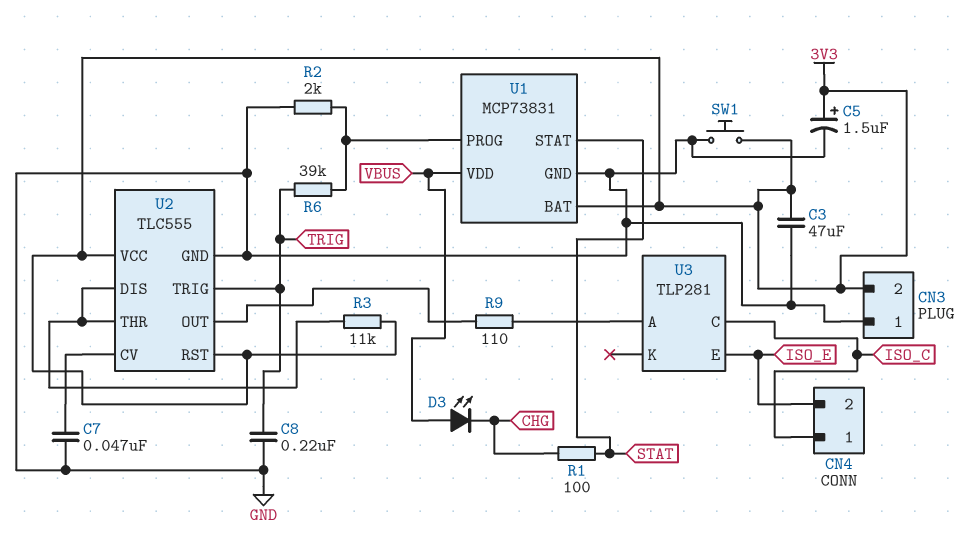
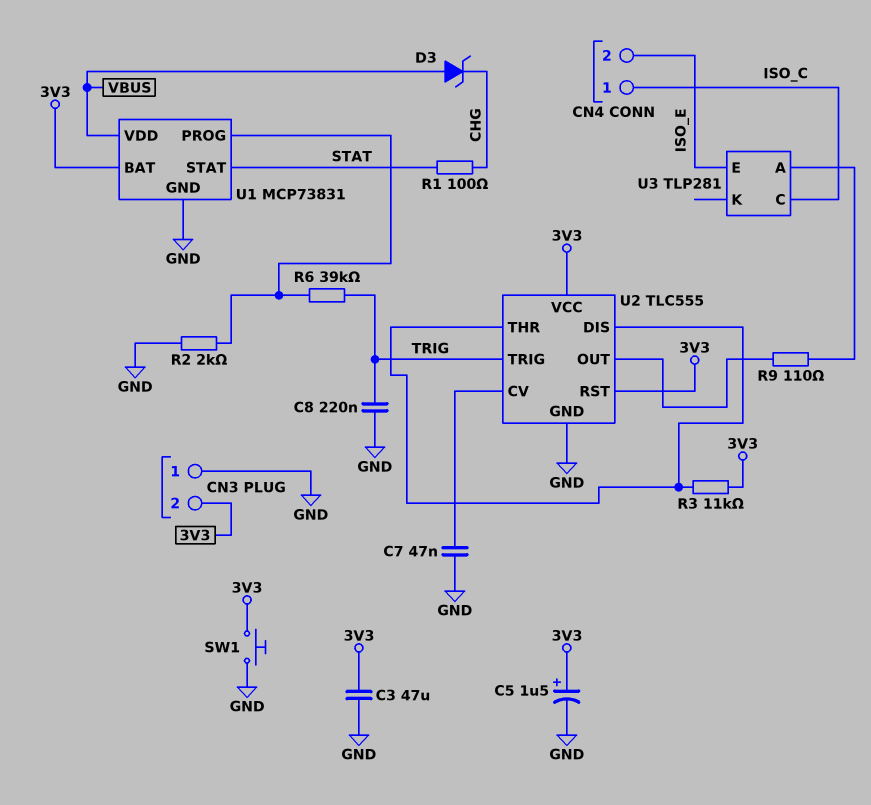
D3: LED (A VBUS, K CHG) -> zener (A VBUS, K CHG)

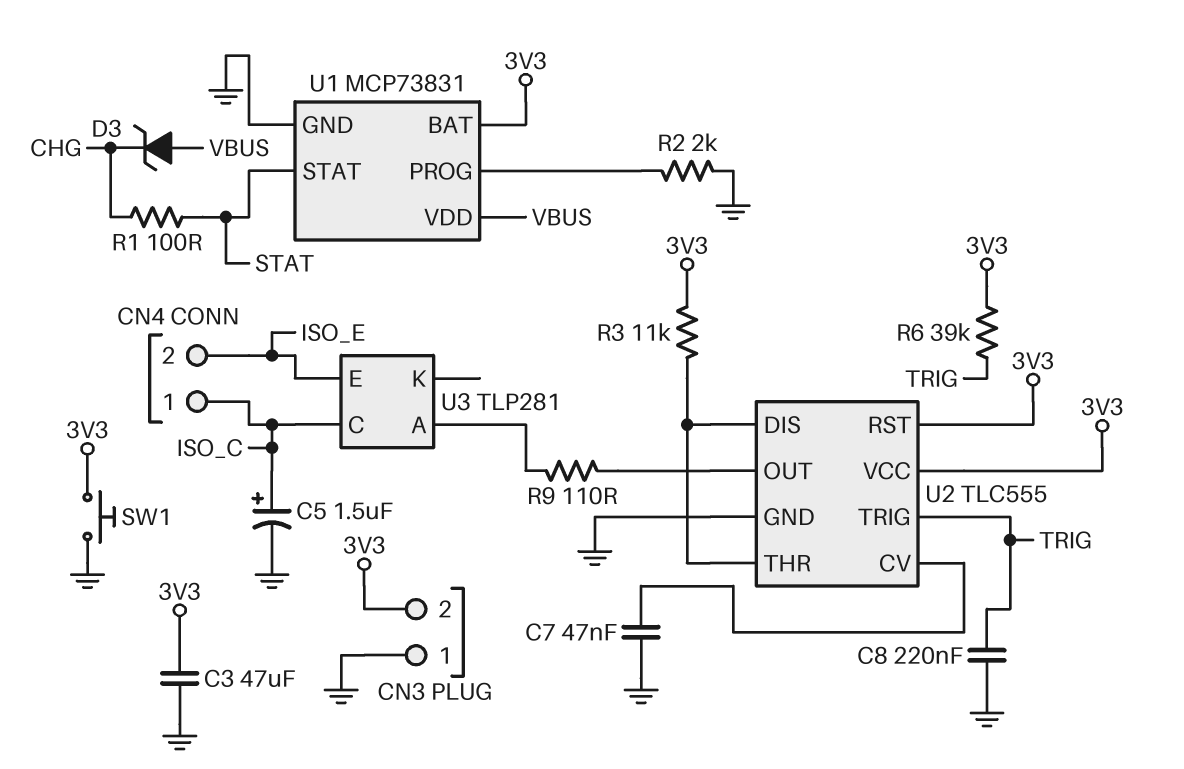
C5: 1.5uF (plus 3V3, minus GND) -> 1.5uF (plus ISO_C, minus GND)
R6: 39k (TRIG, U1/PROG) -> 39k (3V3, TRIG)

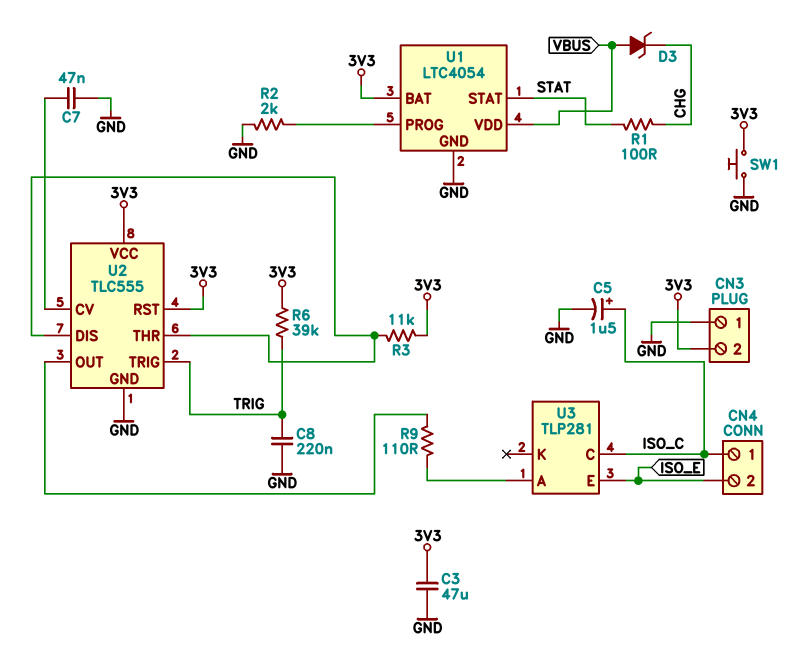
U1: MCP73831 -> LTC4054

